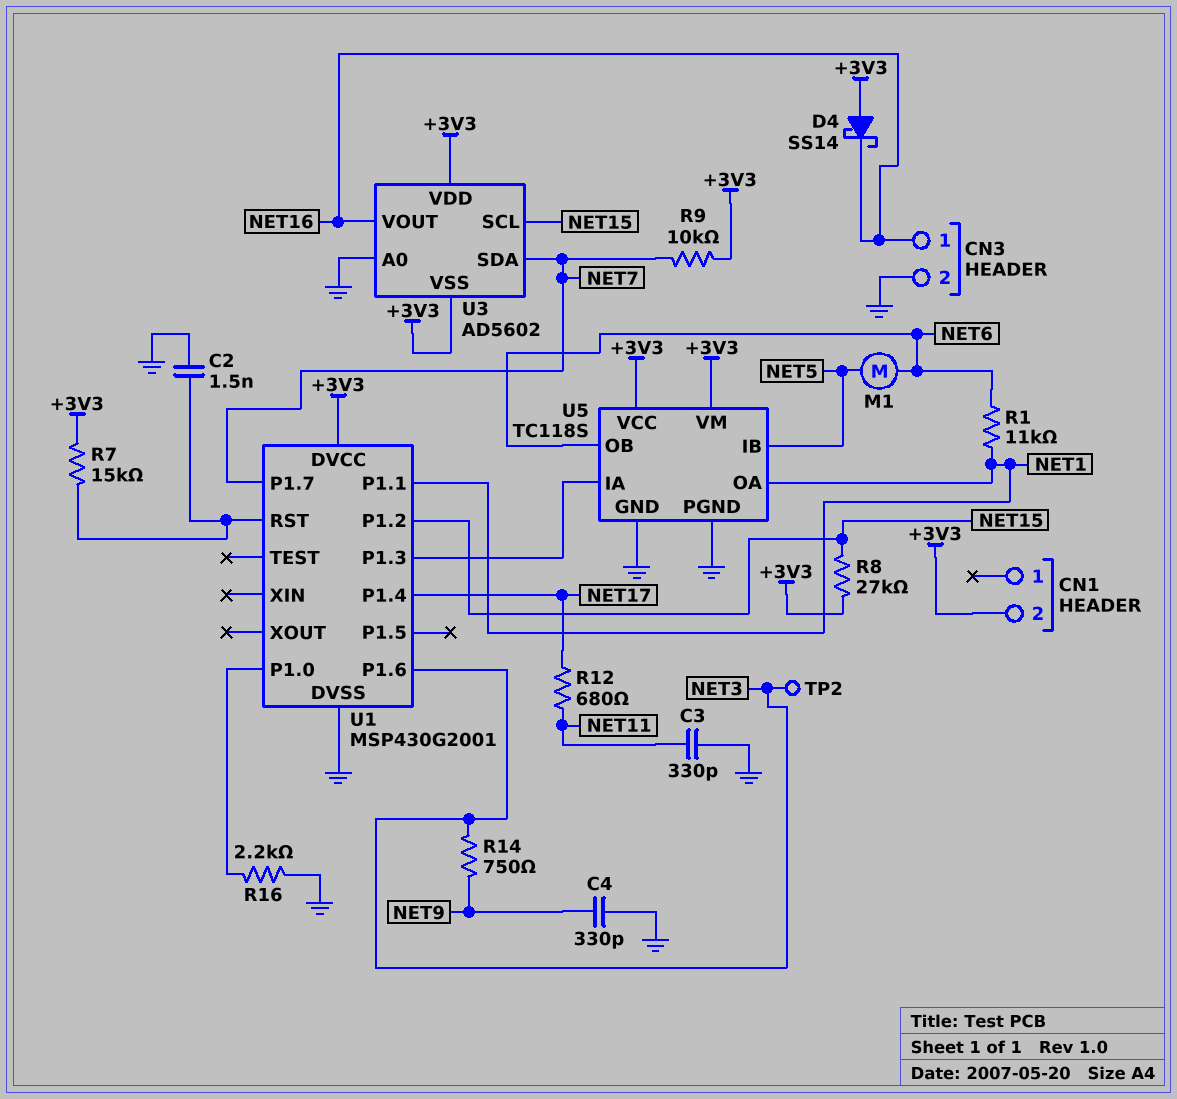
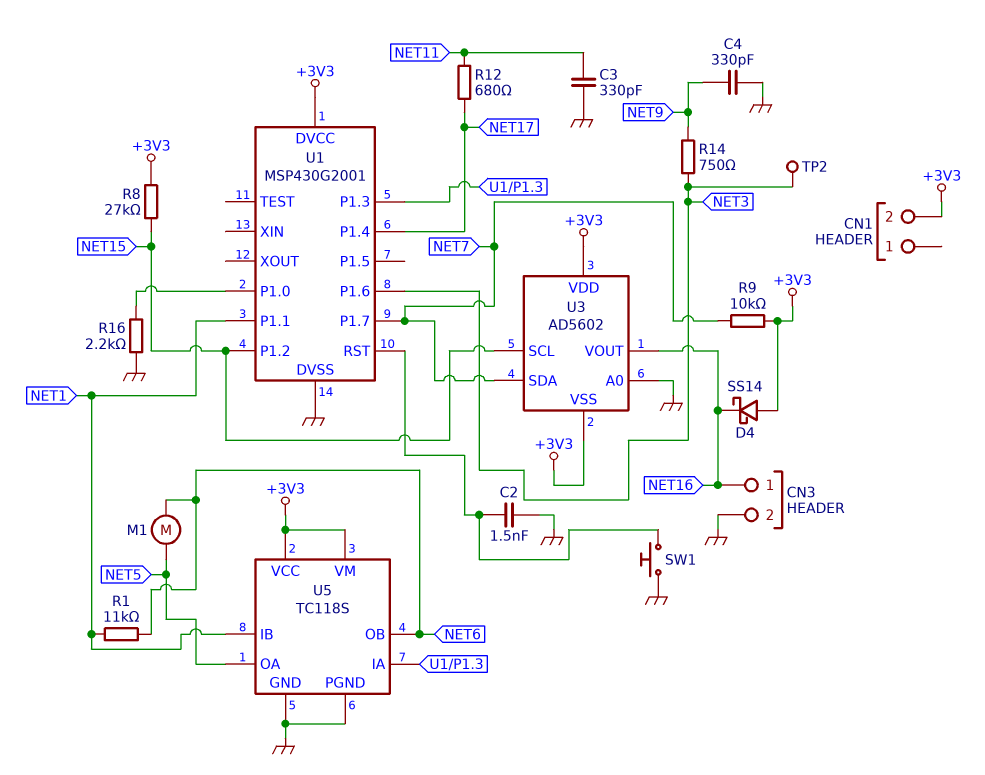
R7: 15k (+3V3, U1/RST) -> none
SW1: none -> button (GND, U1/RST)
U5 pin IB: NET5 -> NET1
U5 pin OA: NET1 -> NET5

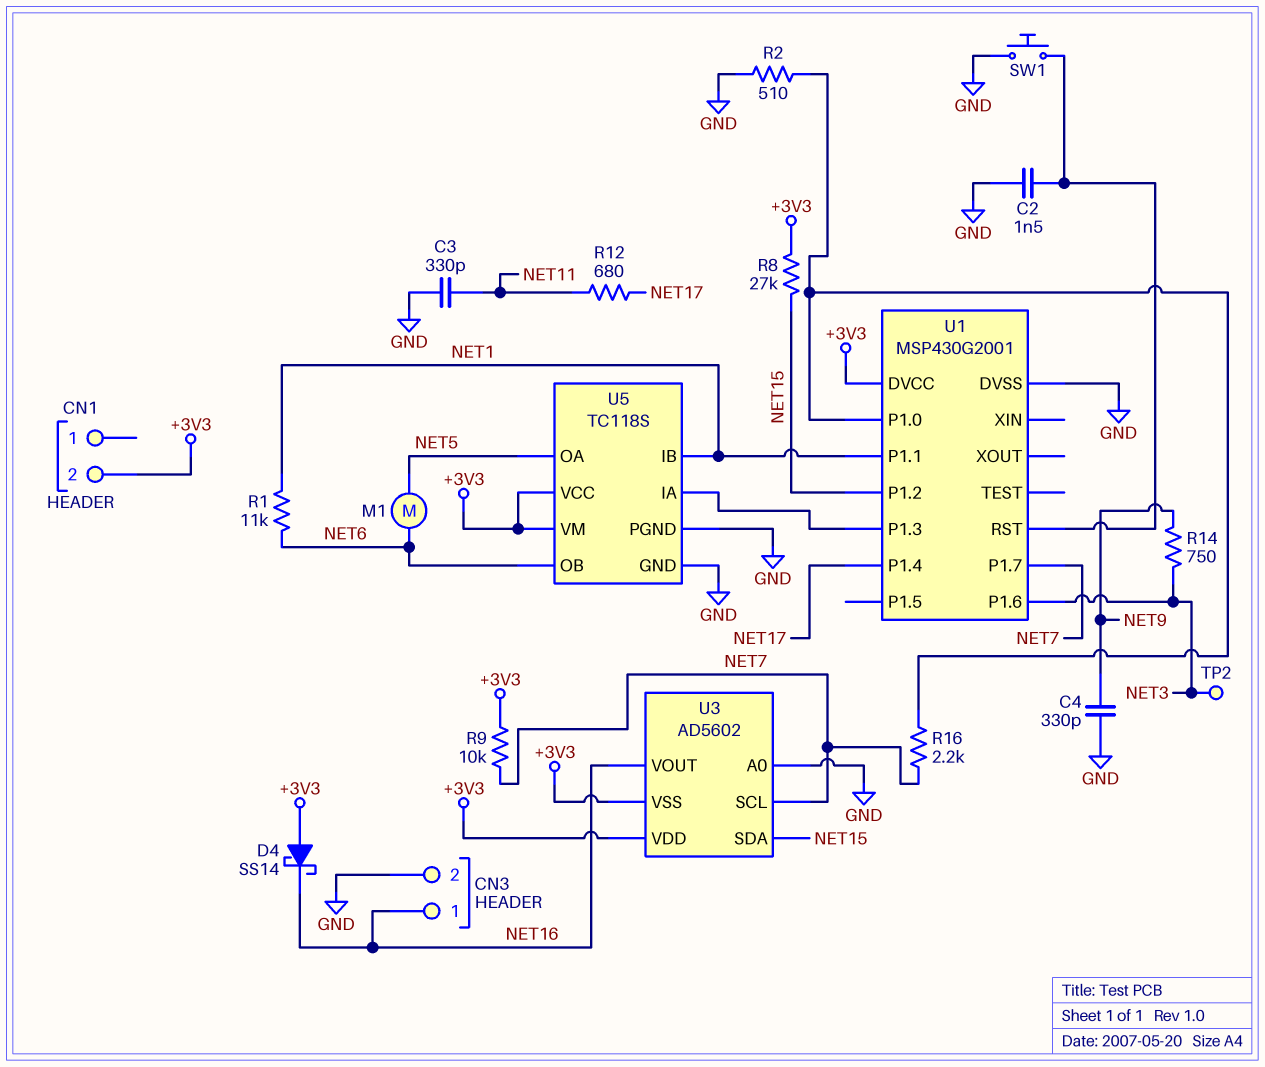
R2: none -> 510 (GND, U1/P1.0)
R16: 2.2k (GND, U1/P1.0) -> 2.2k (NET7, U1/P1.0)
U3 pin SCL: NET15 -> NET7
U3 pin SDA: NET7 -> NET15

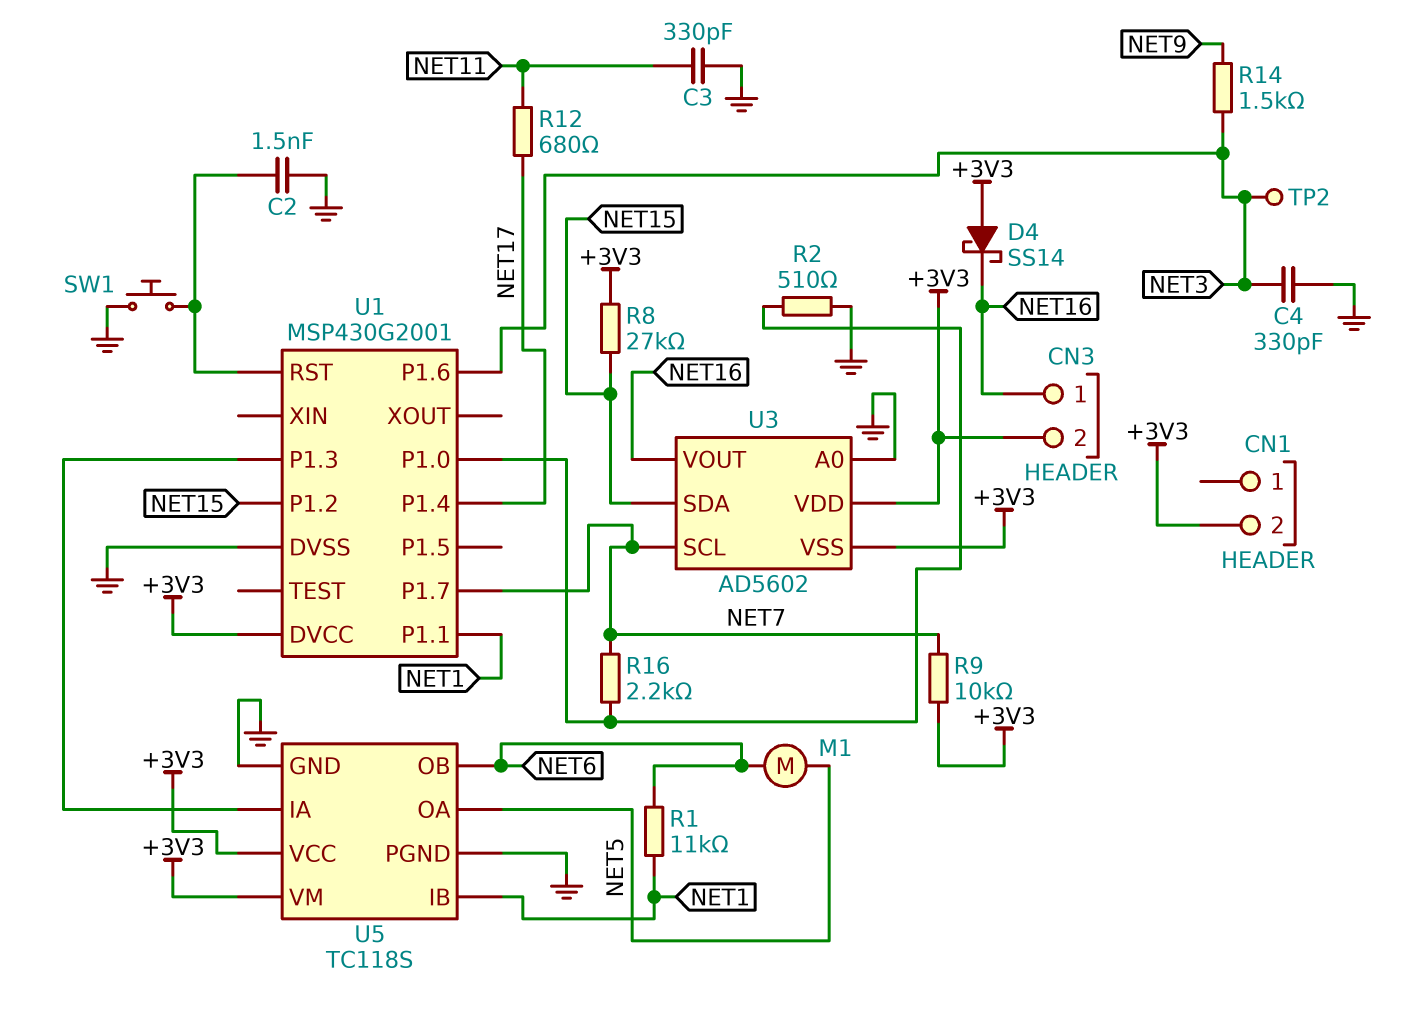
C4: 330pF (GND, NET9) -> 330pF (GND, NET3)
CN3 pin 2: GND -> +3V3
R14: 750 (NET3, NET9) -> 1.5k (NET3, NET9)

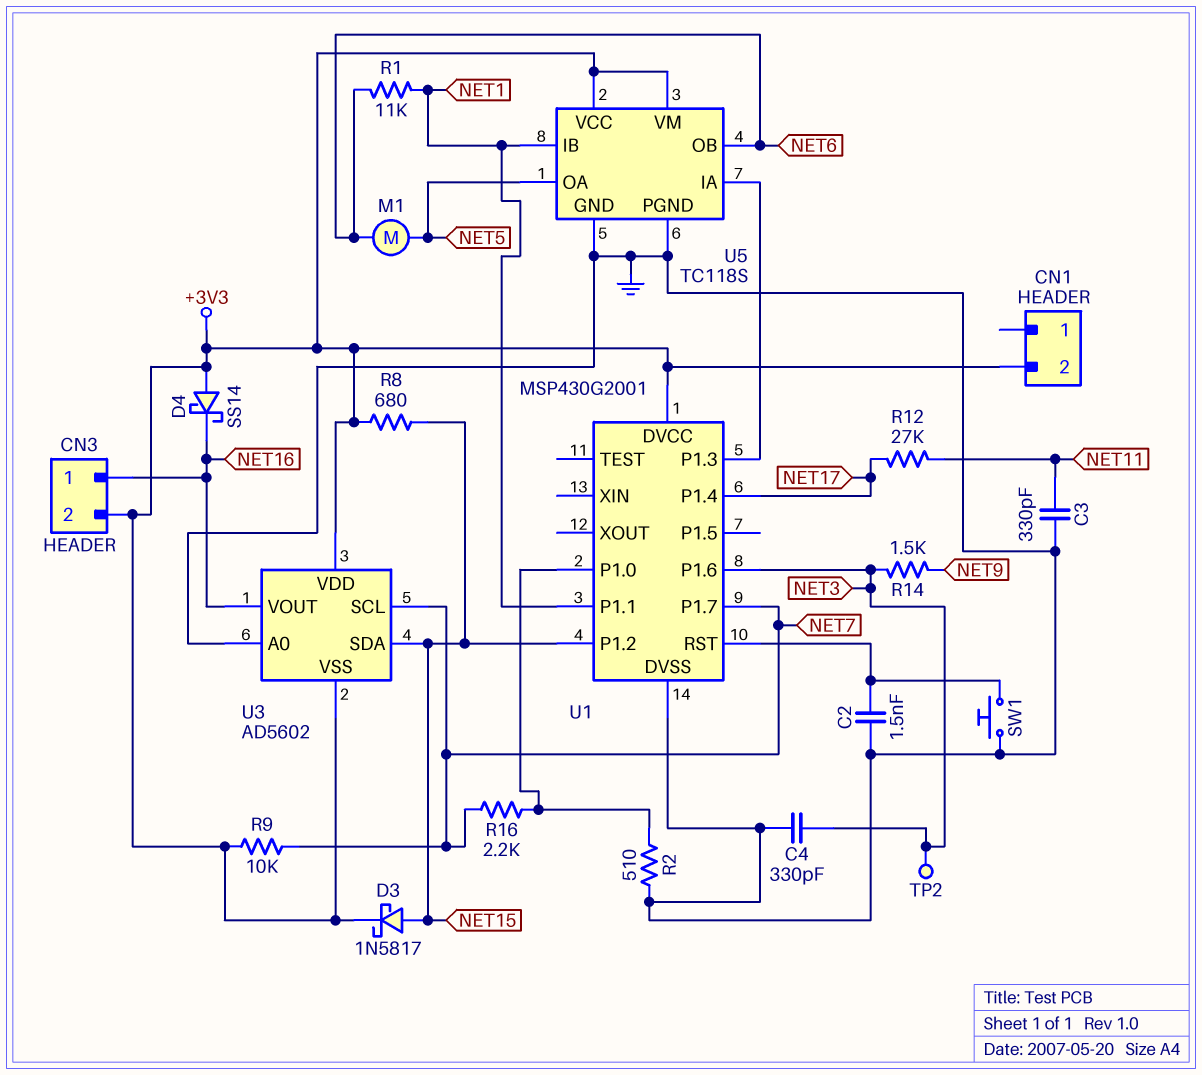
D3: none -> schottky 1N5817 (A NET15, K +3V3)
R8: 27k (+3V3, NET15) -> 680 (+3V3, NET15)
R12: 680 (NET11, NET17) -> 27k (NET11, NET17)

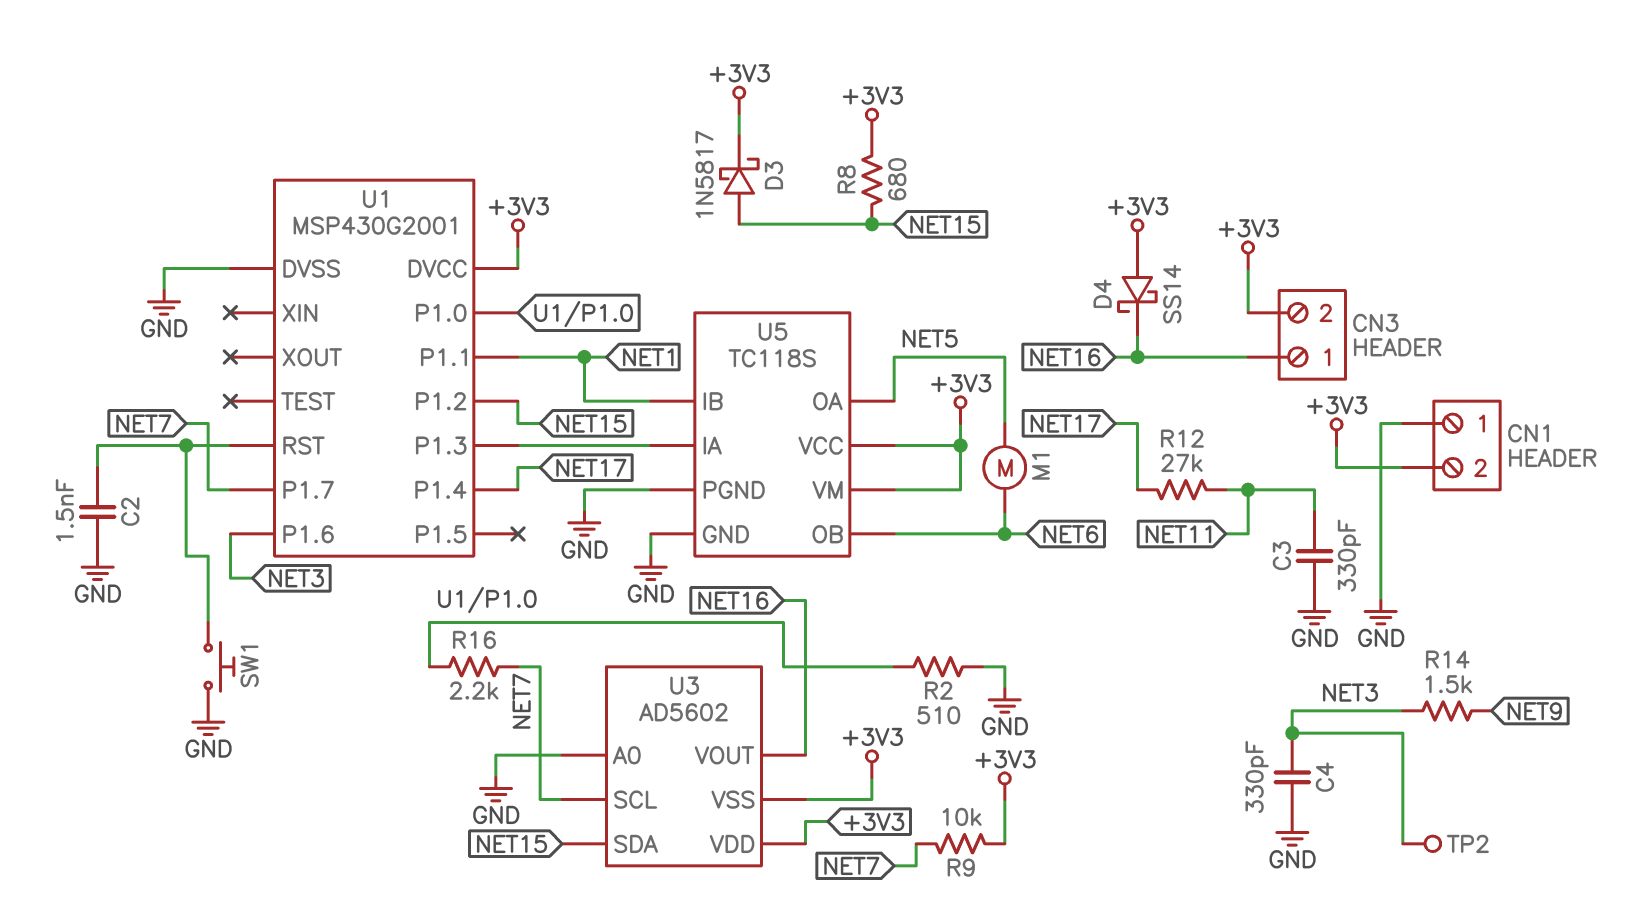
CN1 pin 1: none -> GND
R1: 11k (NET1, NET6) -> none

